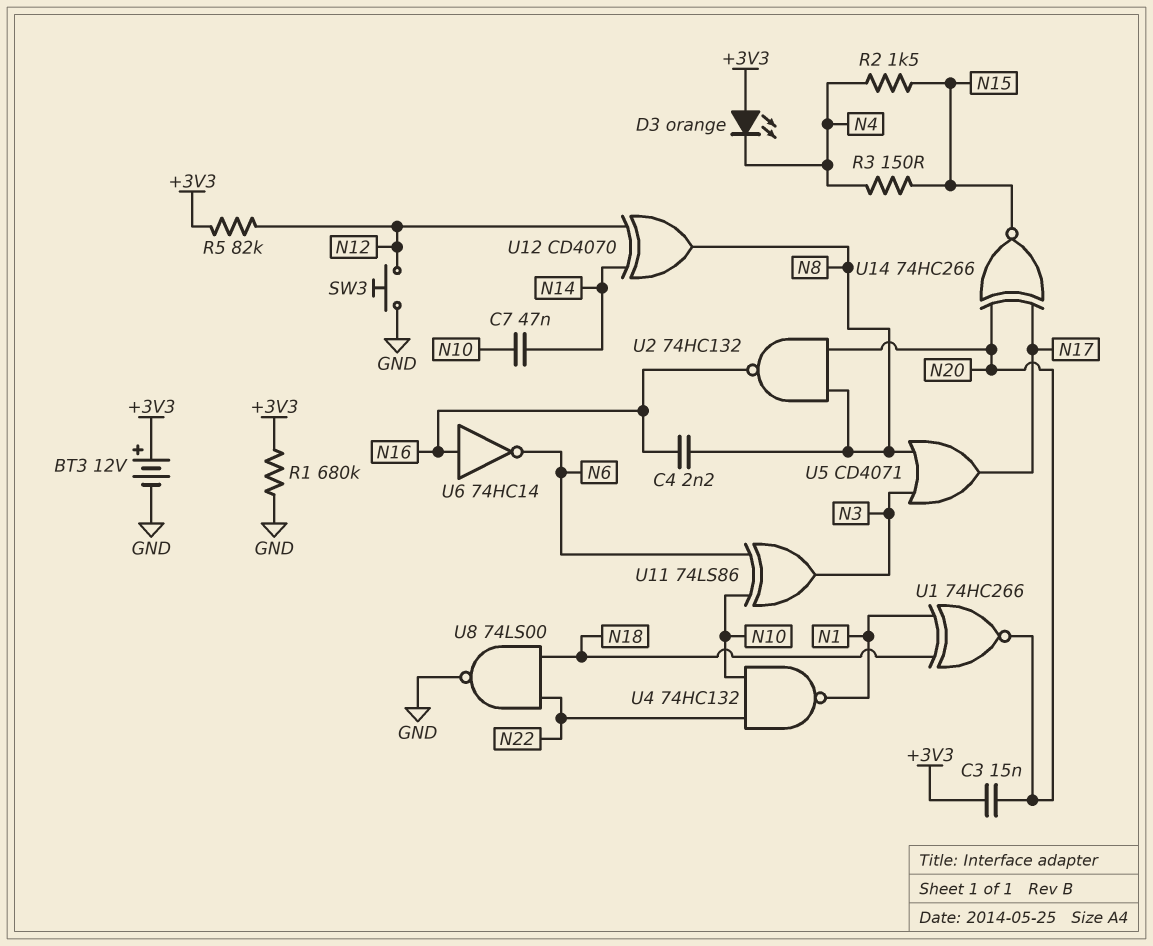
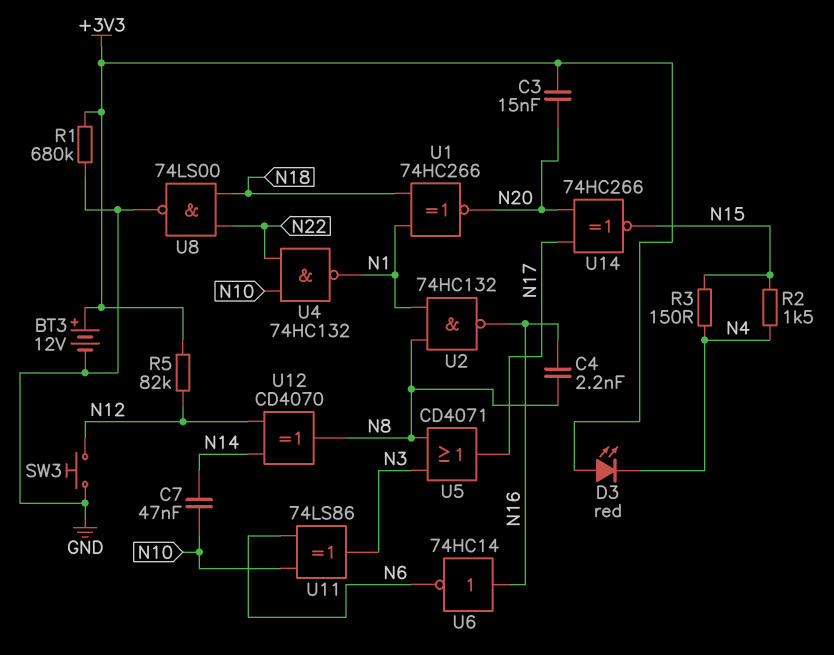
D3: LED orange (A +3V3, K N4) -> LED red (A +3V3, K N4)
U2: NAND 74HC132 (in N8, in N20, out N16) -> NAND 74HC132 (in N1, in N8, out N16)

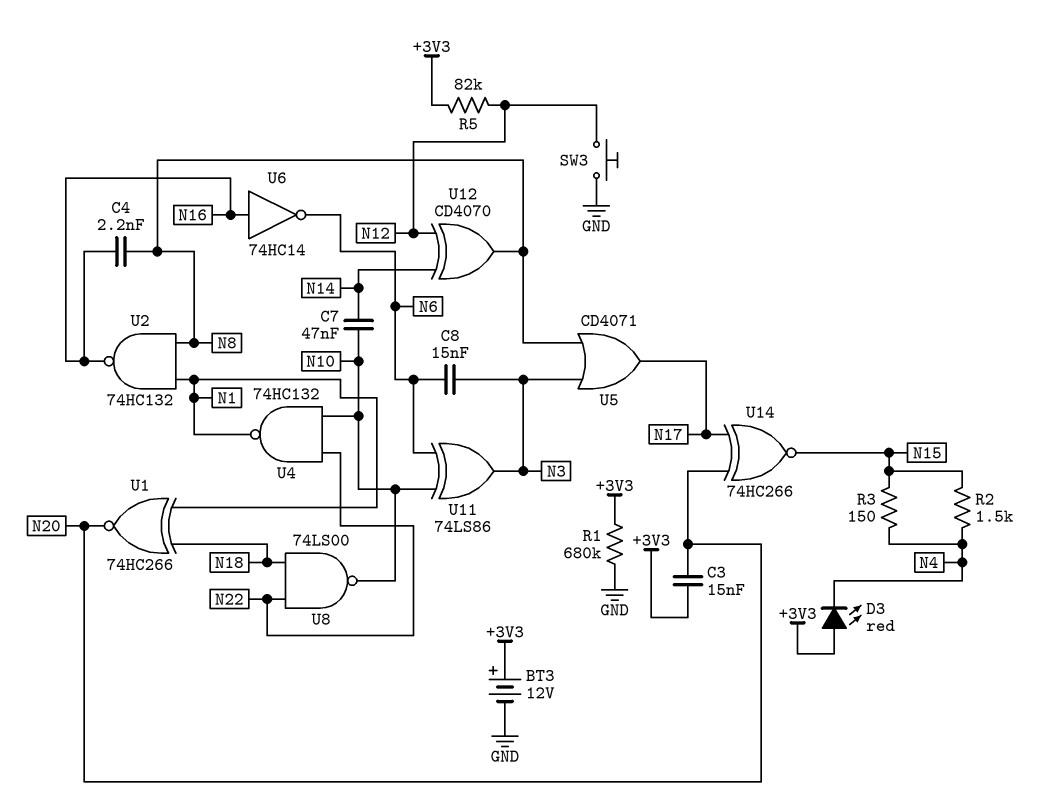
C8: none -> 15nF (N3, N6)
U8: NAND 74LS00 (in N18, in N22, out GND) -> NAND 74LS00 (in N18, in N22, out N10)

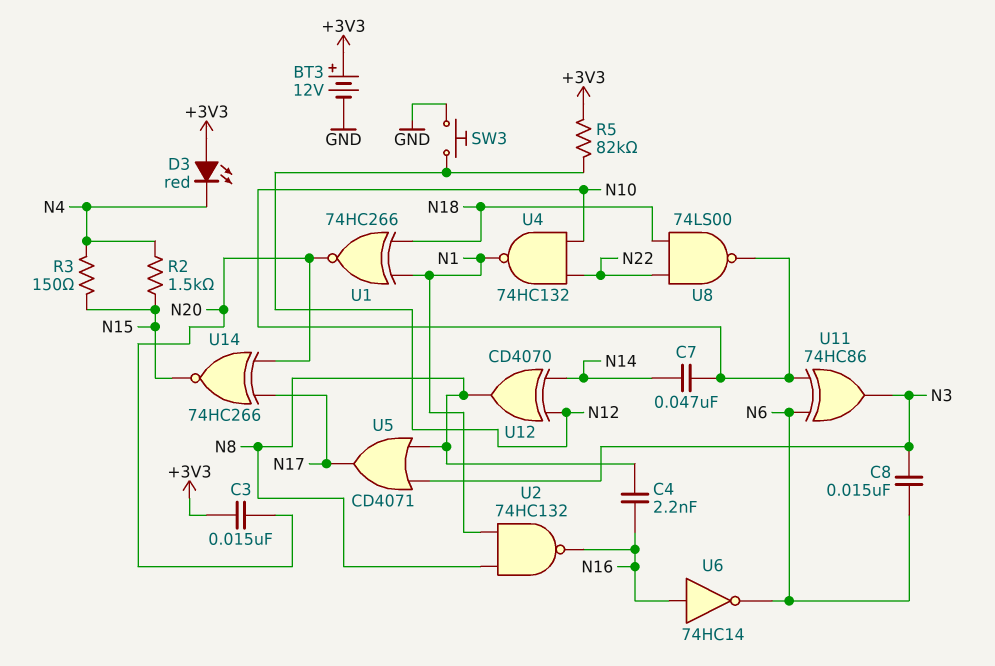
R1: 680k (+3V3, GND) -> none
U11: XOR 74LS86 (in N6, in N10, out N3) -> XOR 74HC86 (in N6, in N10, out N3)

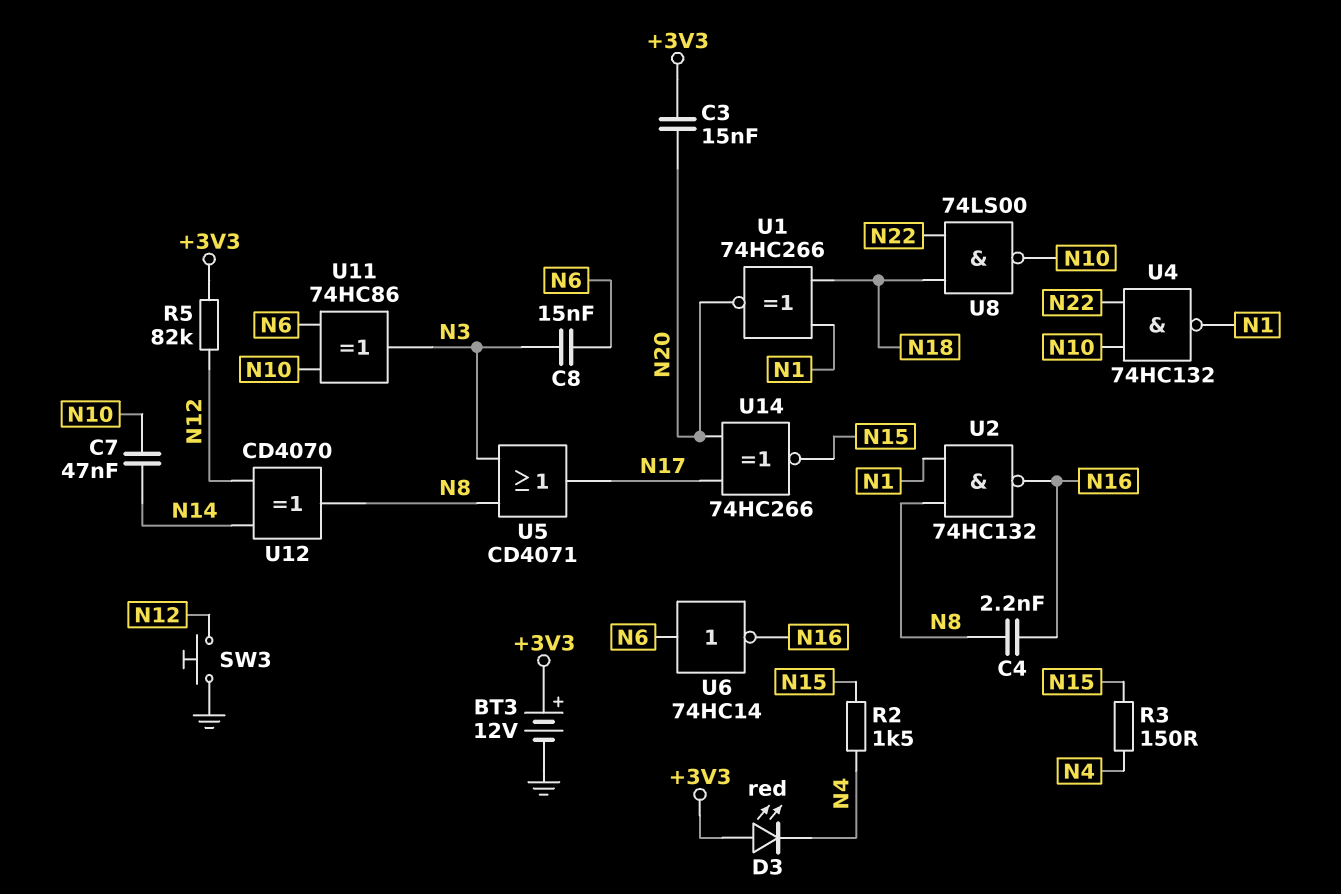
U6: NOT 74HC14 (in N16, out N6) -> NOT 74HC14 (in N6, out N16)

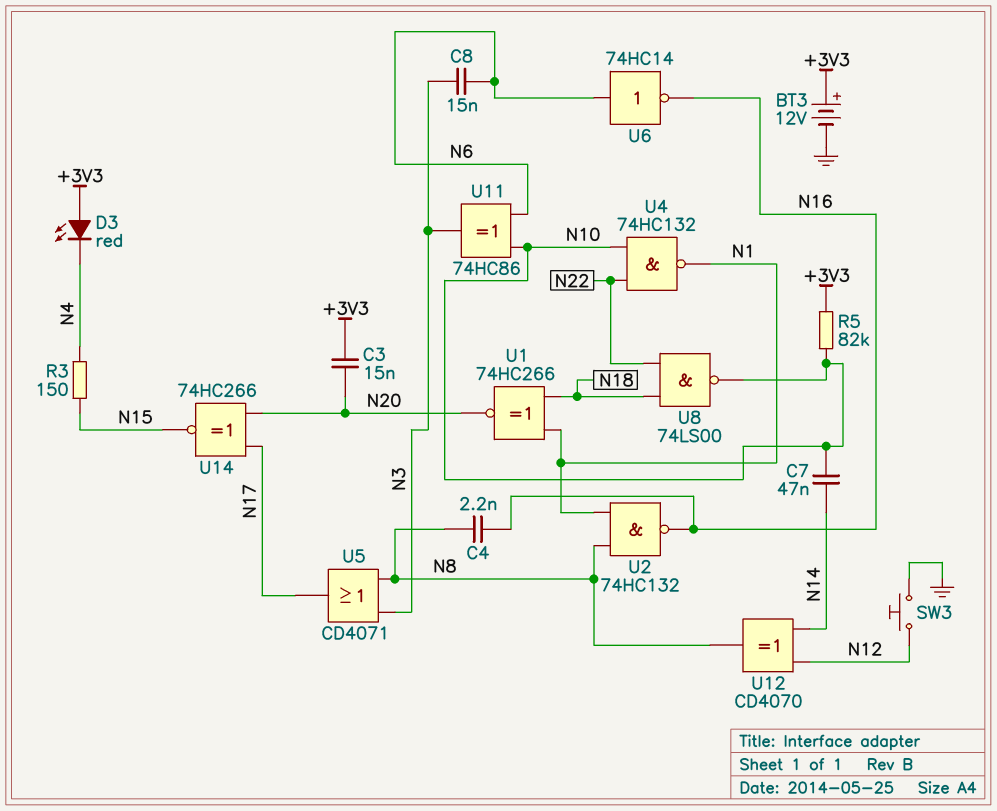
R2: 1.5k (N4, N15) -> none
R5: 82k (+3V3, N12) -> 82k (+3V3, N10)

